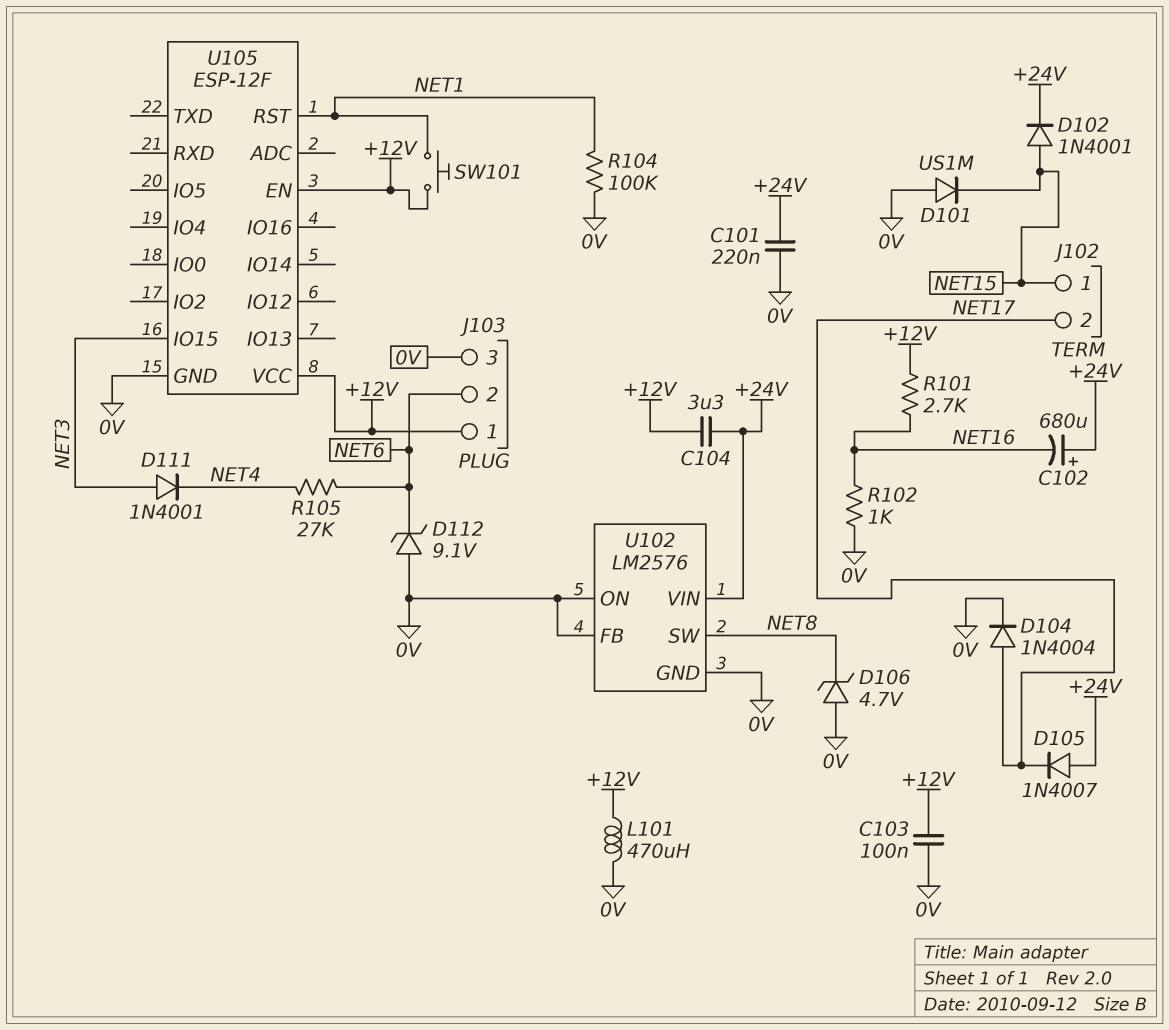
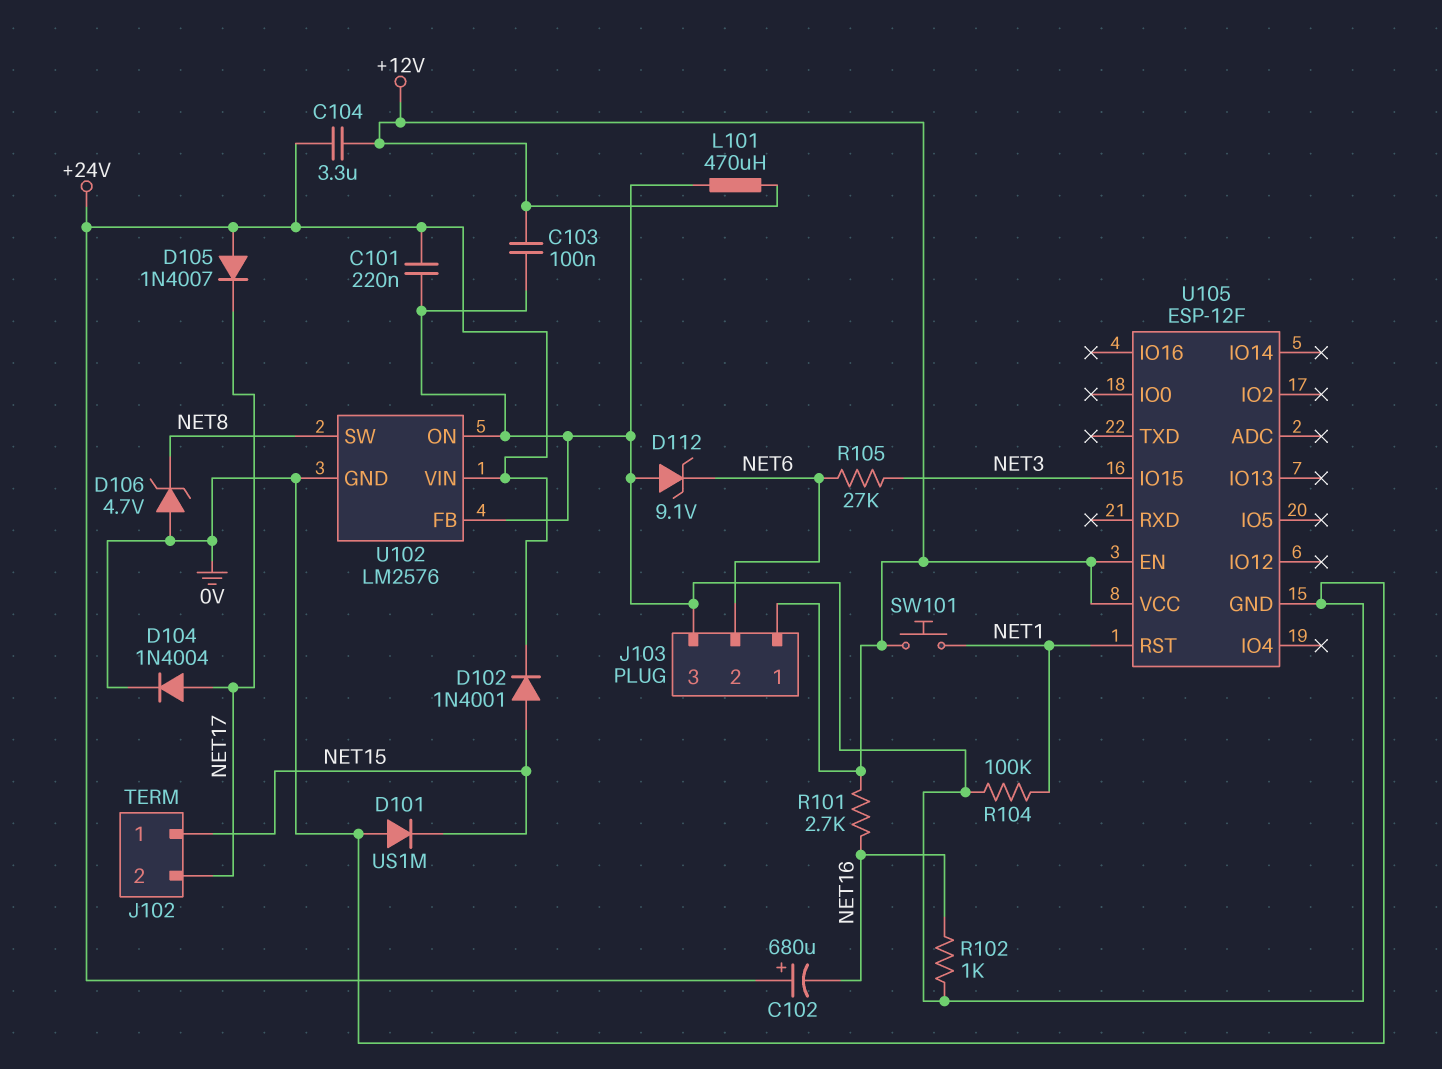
D111: diode 1N4001 (A NET3, K NET4) -> none
R105: 27k (NET4, NET6) -> 27k (NET3, NET6)

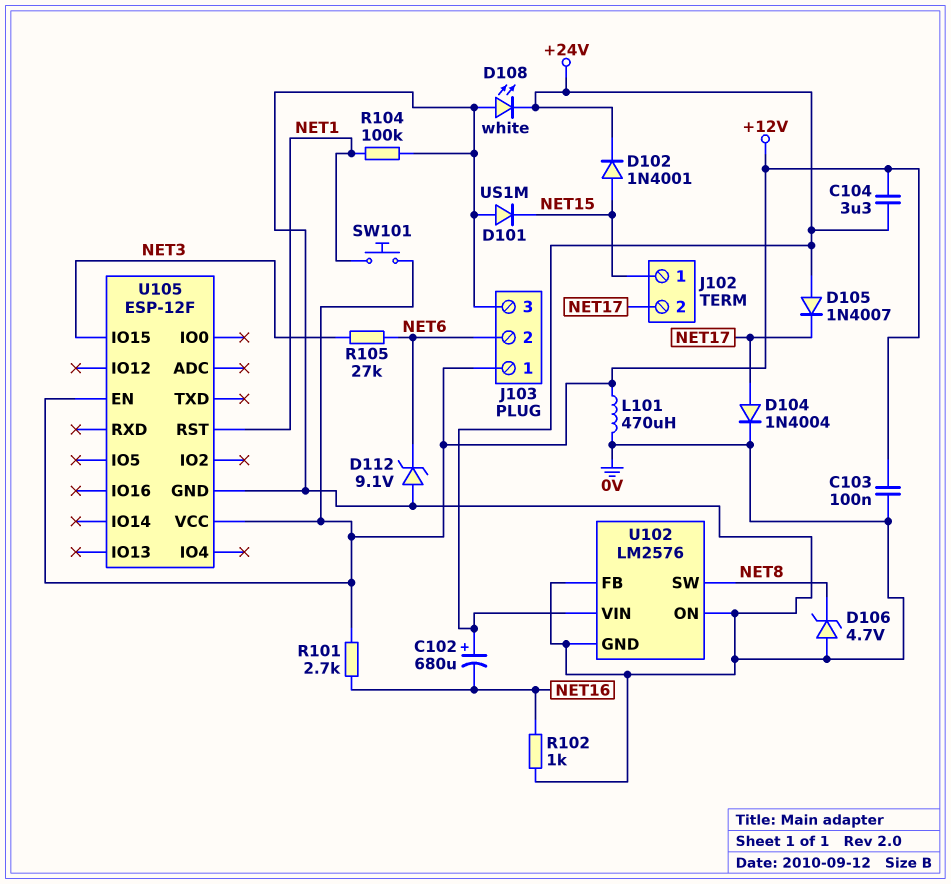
C101: 220nF (+24V, 0V) -> none
D108: none -> LED white (A 0V, K +24V)

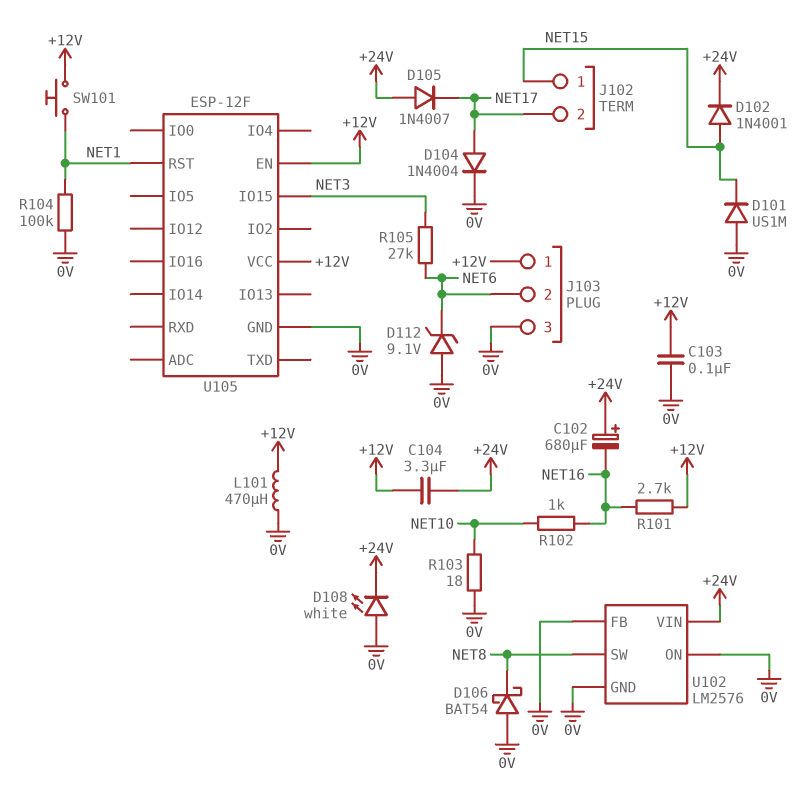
D106: zener 4.7V (A 0V, K NET8) -> schottky BAT54 (A 0V, K NET8)
R102: 1k (0V, NET16) -> 1k (NET10, NET16)
R103: none -> 18 (0V, NET10)

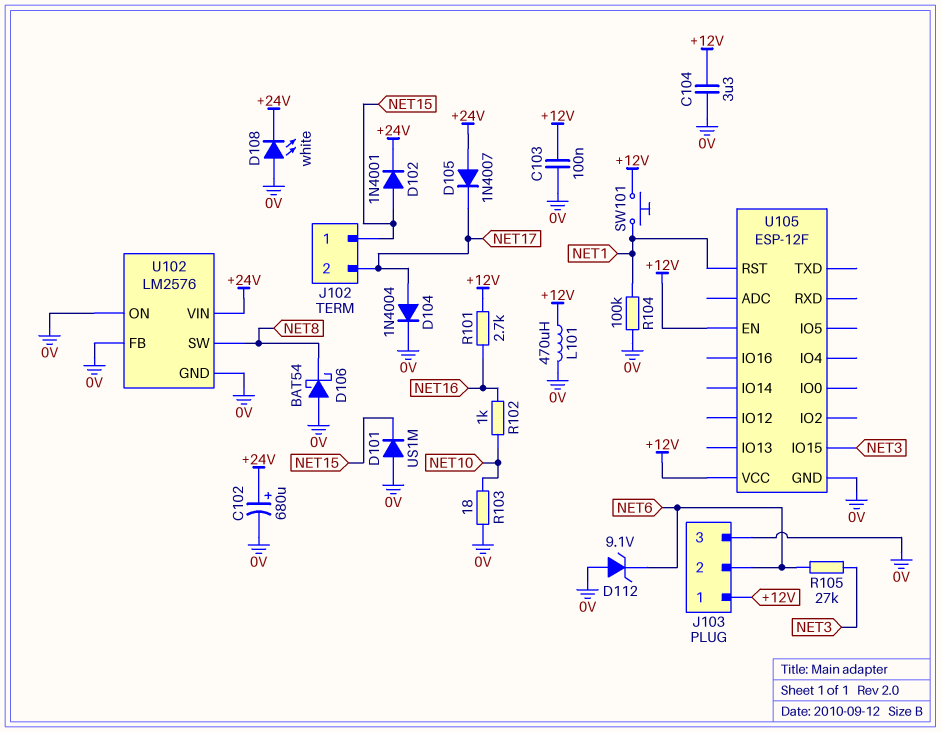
C102: 680uF (plus +24V, minus NET16) -> 680uF (plus +24V, minus 0V)
C104: 3.3uF (+12V, +24V) -> 3.3uF (+12V, 0V)

